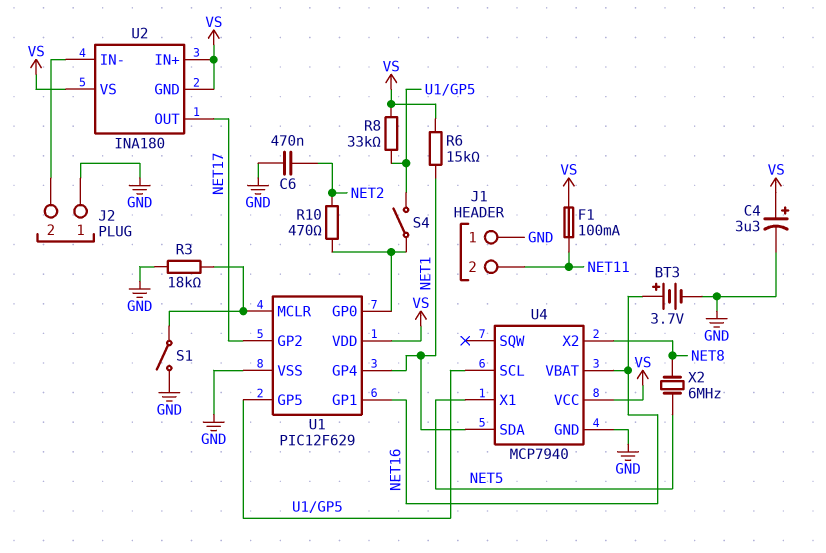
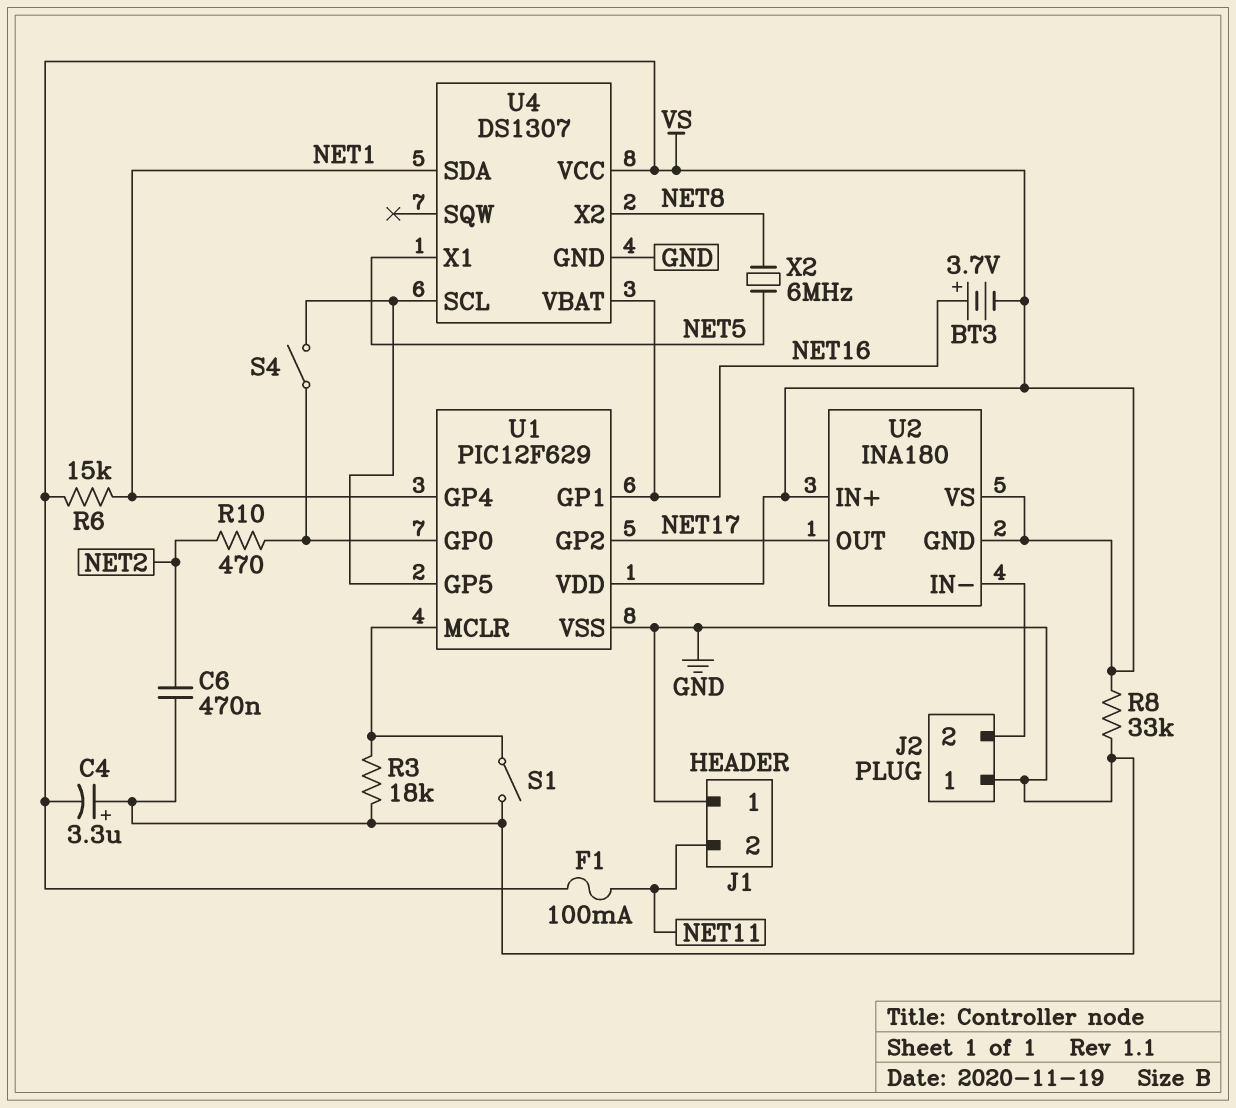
BT3: 3.7V (plus NET16, minus GND) -> 3.7V (plus NET16, minus VS)
C4: 3.3uF (plus VS, minus GND) -> 3.3uF (plus GND, minus VS)
R8: 33k (U1/GP5, VS) -> 33k (GND, VS)
U4: MCP7940 -> DS1307

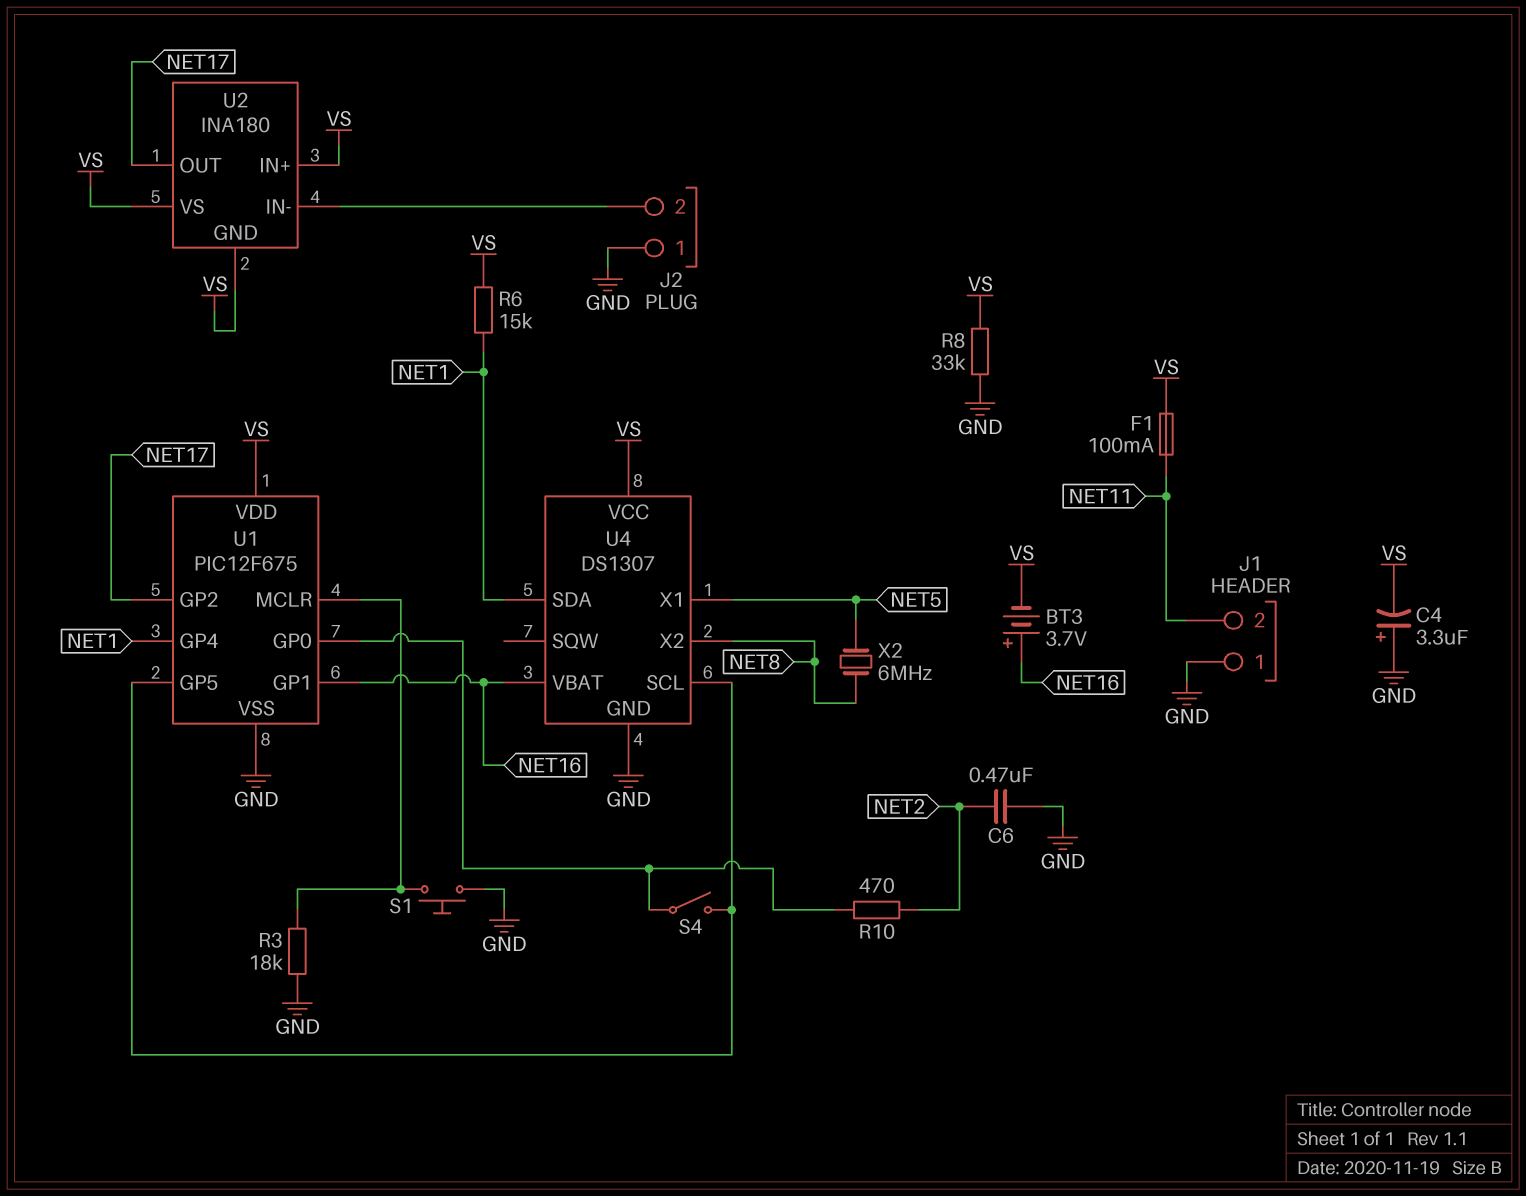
S1: switch (GND, U1/MCLR) -> button (GND, U1/MCLR)
U1: PIC12F629 -> PIC12F675

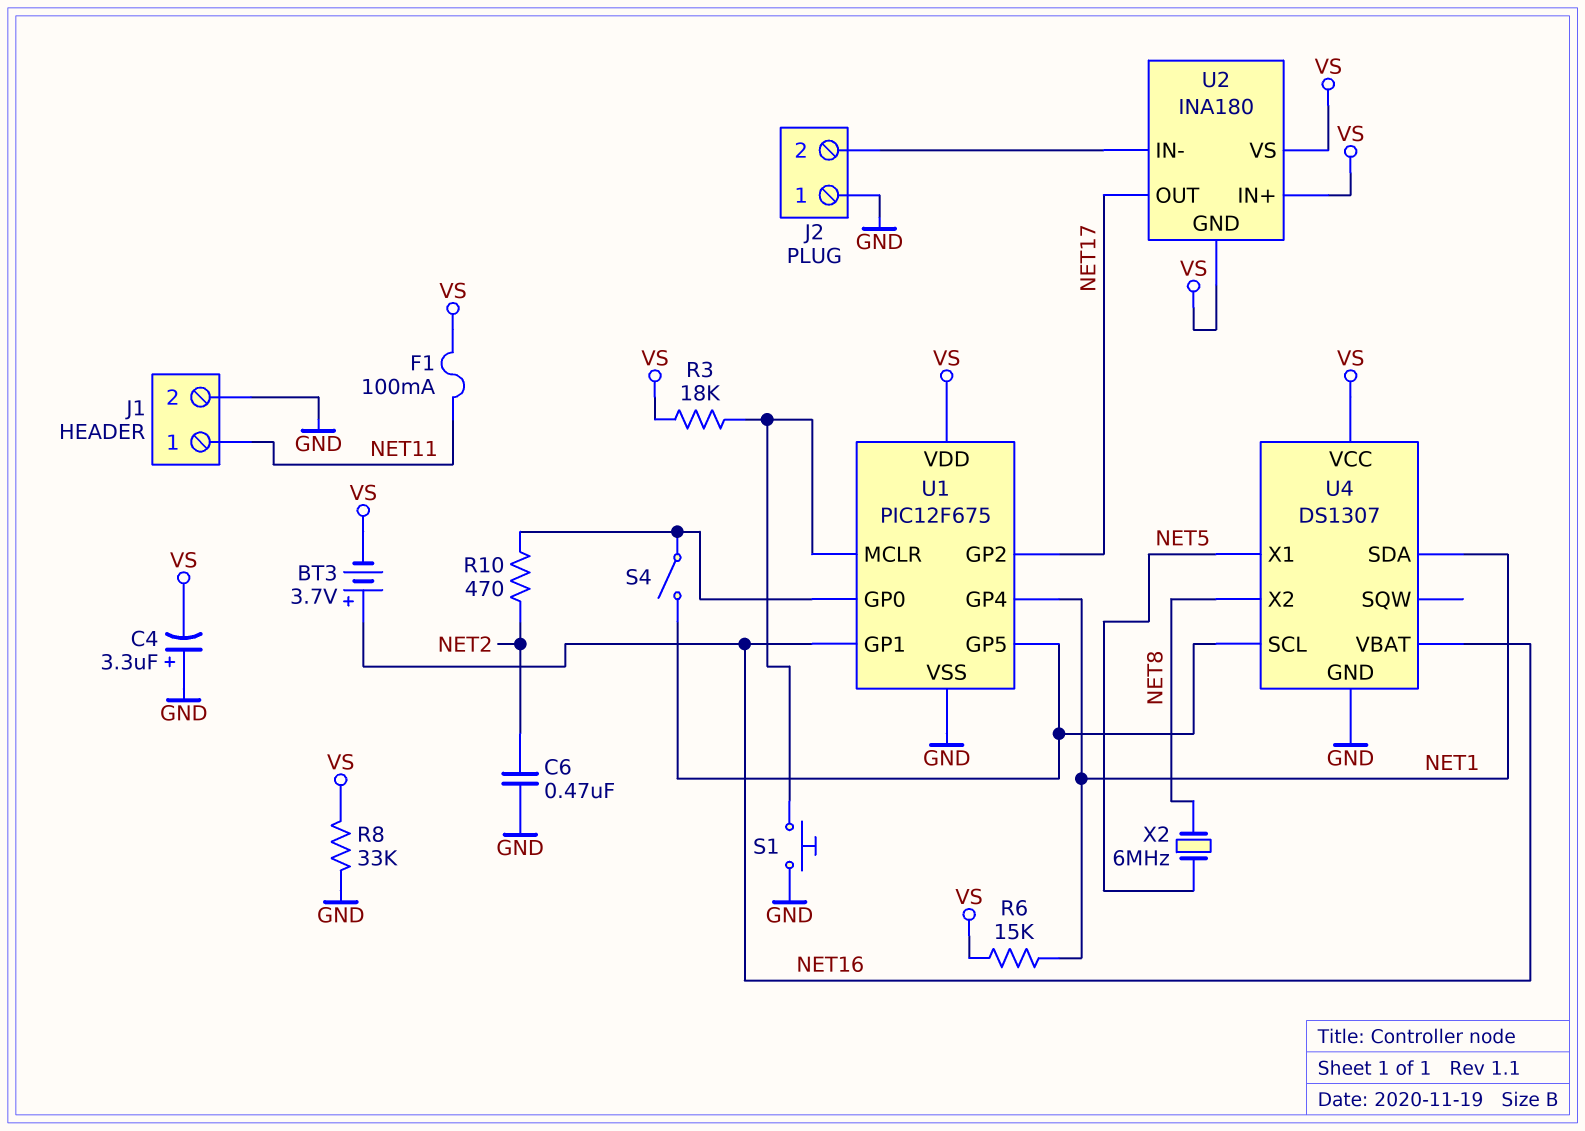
J1 pin 1: GND -> NET11
J1 pin 2: NET11 -> GND
R3: 18k (GND, U1/MCLR) -> 18k (U1/MCLR, VS)

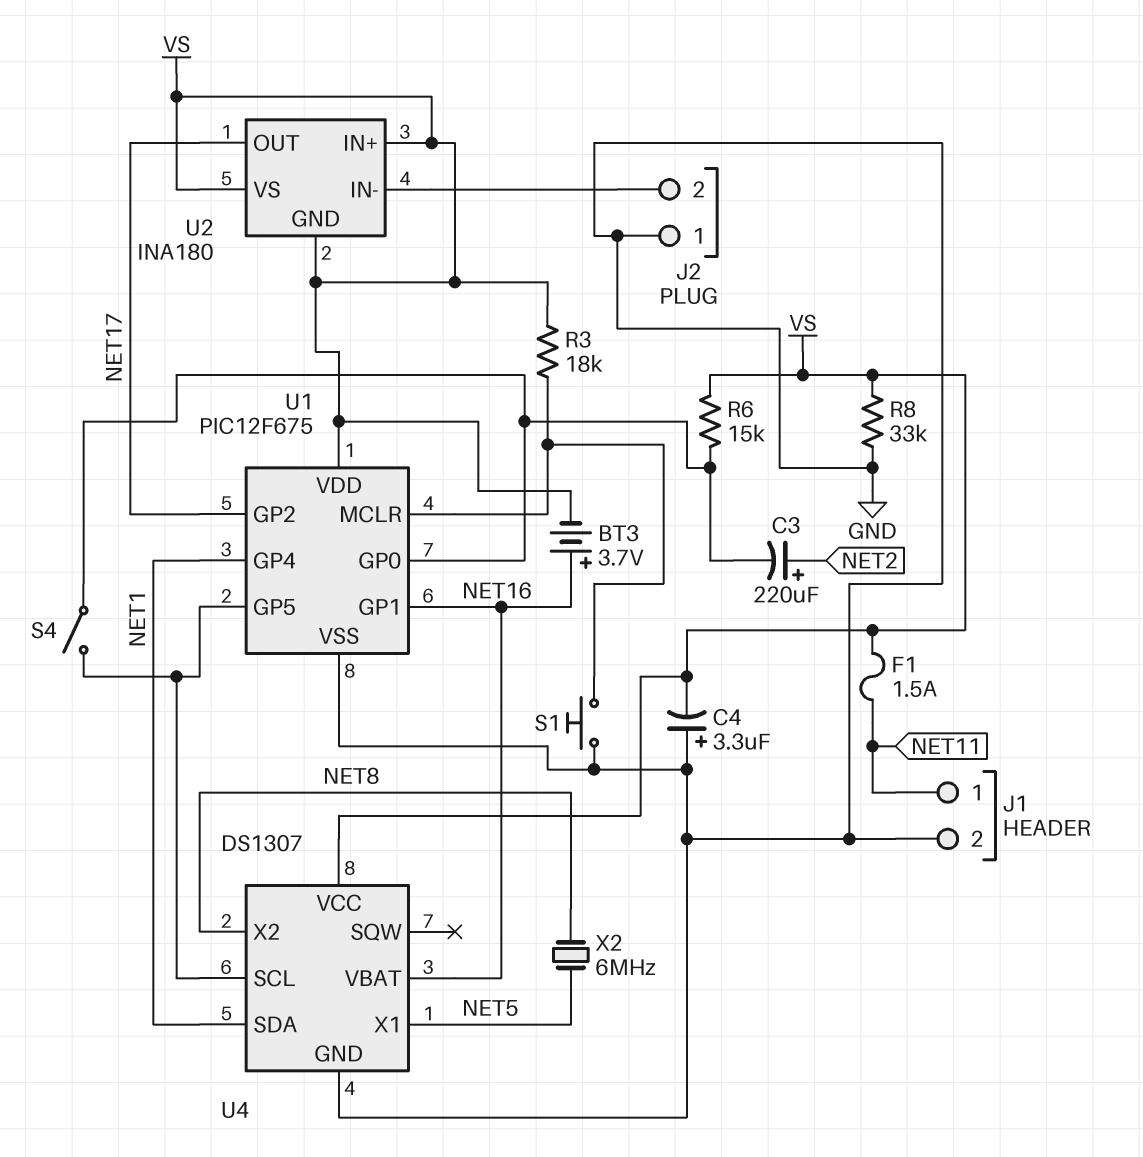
C3: none -> 220uF (plus NET2, minus U1/GP0)
C6: 470nF (GND, NET2) -> none
F1: 100mA (NET11, VS) -> 1.5A (NET11, VS)
R6: 15k (NET1, VS) -> 15k (U1/GP0, VS)
R10: 470 (NET2, U1/GP0) -> none

